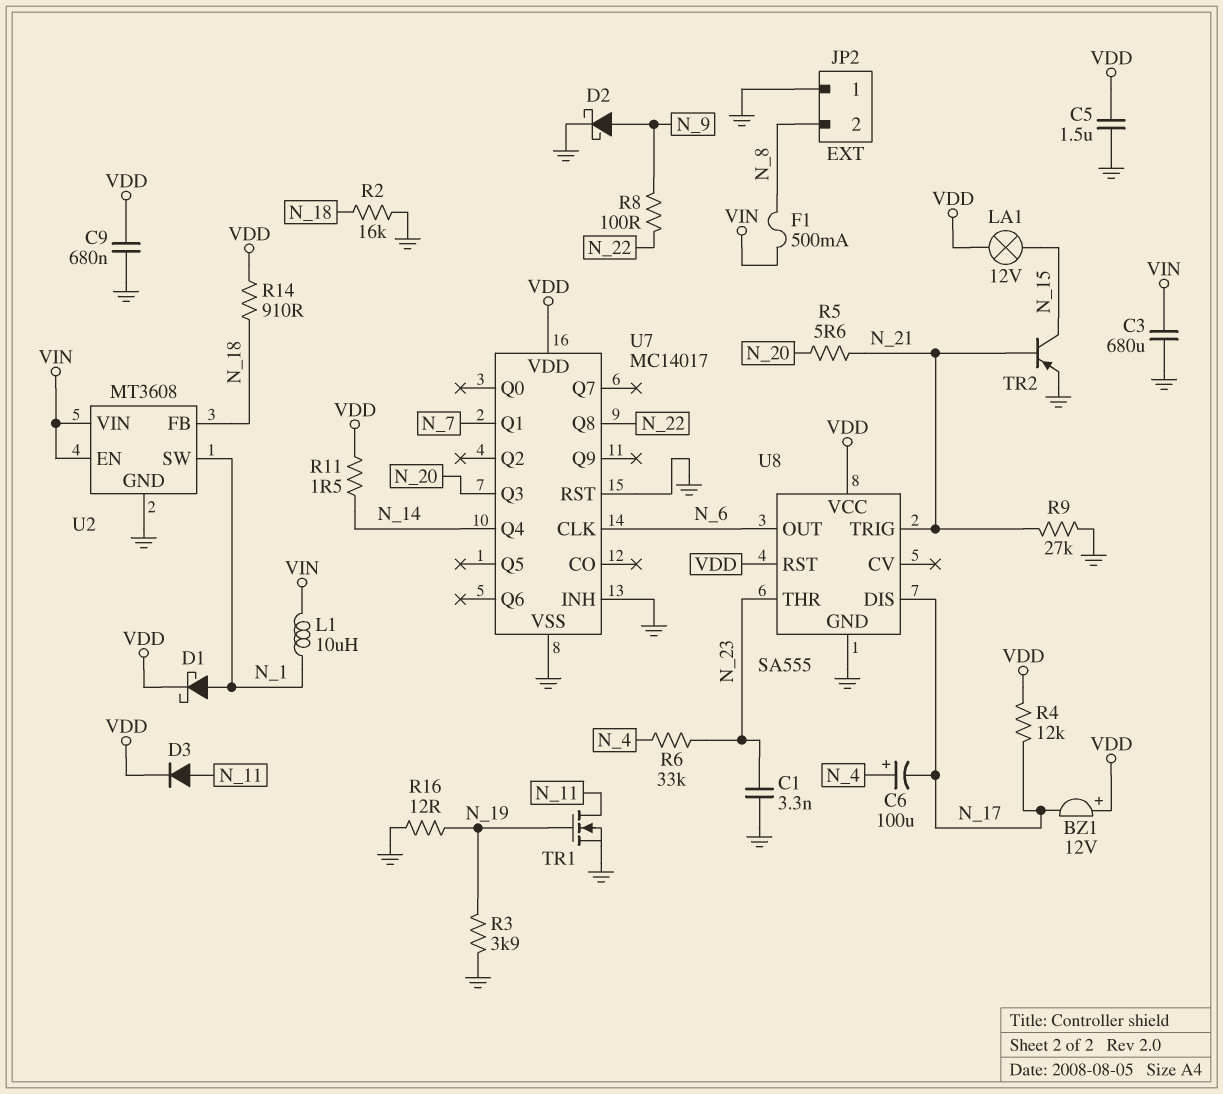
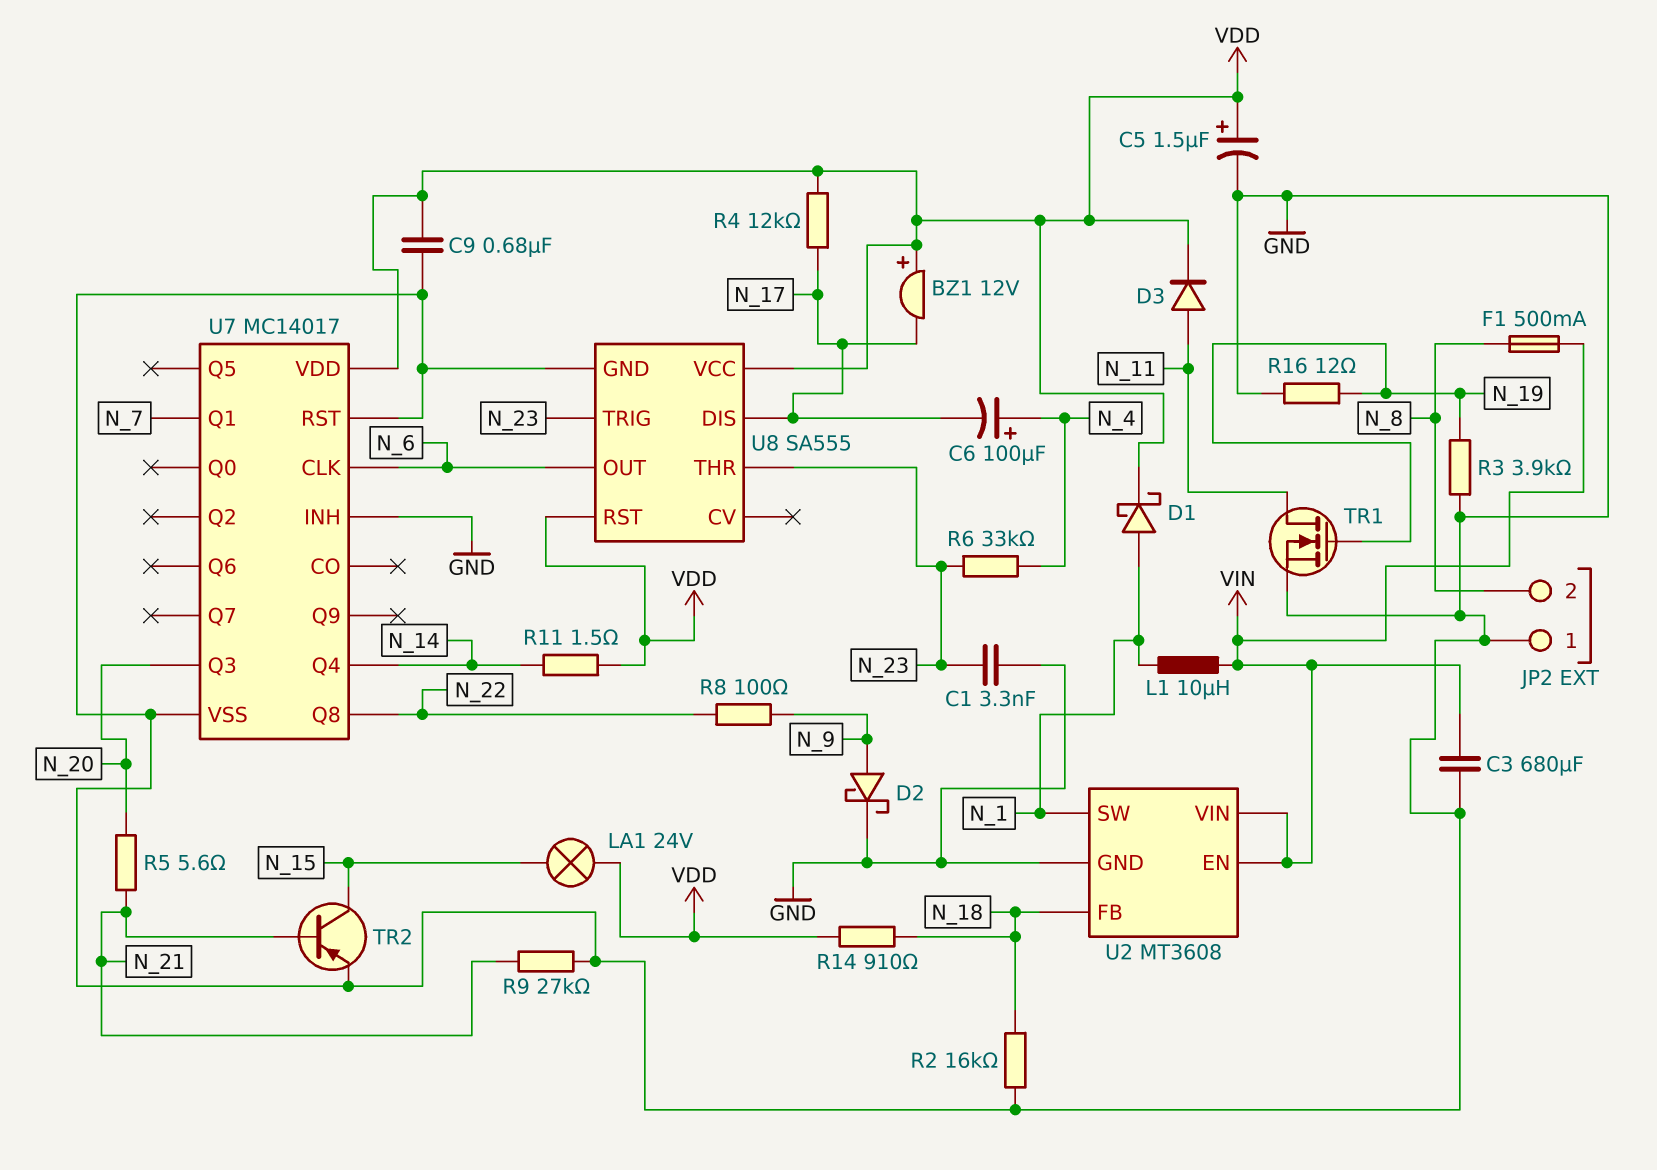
C5: 1.5uF (GND, VDD) -> 1.5uF (plus VDD, minus GND)
LA1: lamp 12V (N_15, VDD) -> lamp 24V (N_15, VDD)
U8 pin TRIG: N_21 -> N_23

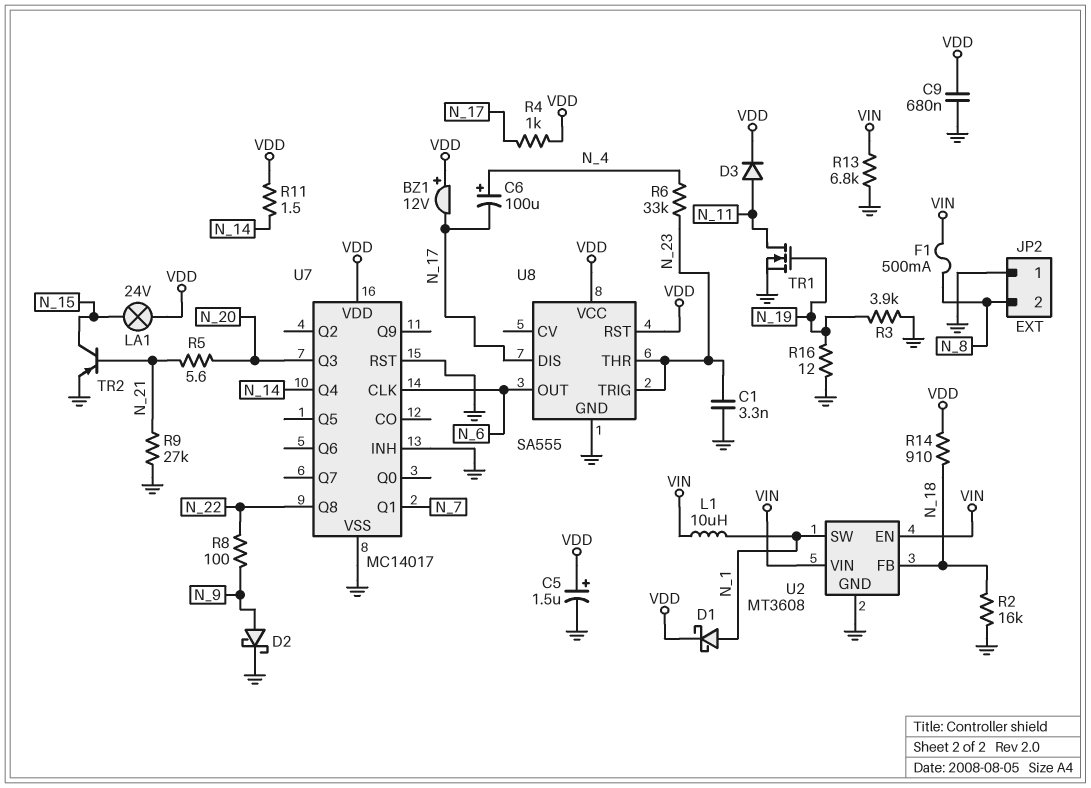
C3: 680uF (GND, VIN) -> none
R4: 12k (N_17, VDD) -> 1k (N_17, VDD)
R13: none -> 6.8k (GND, VIN)

